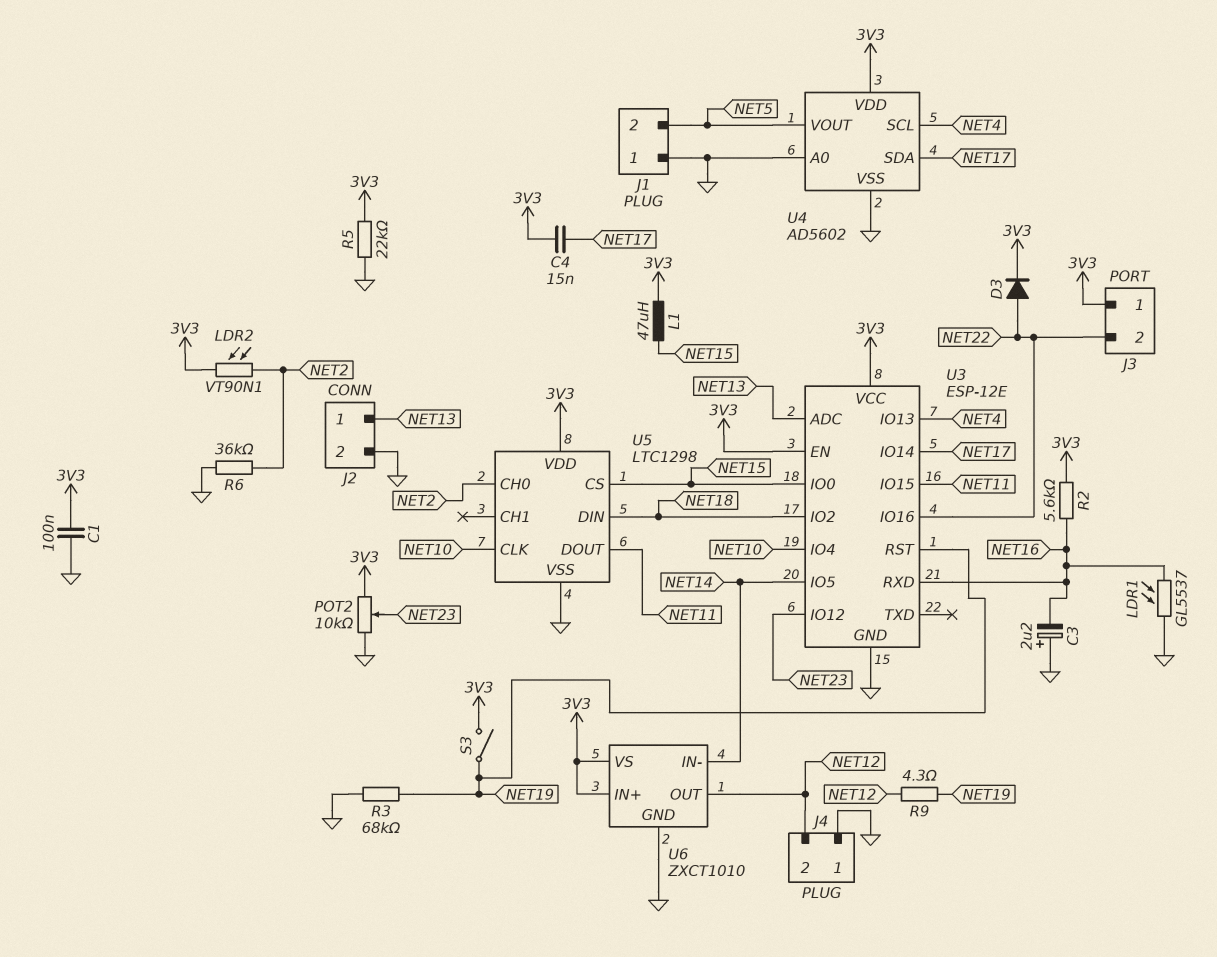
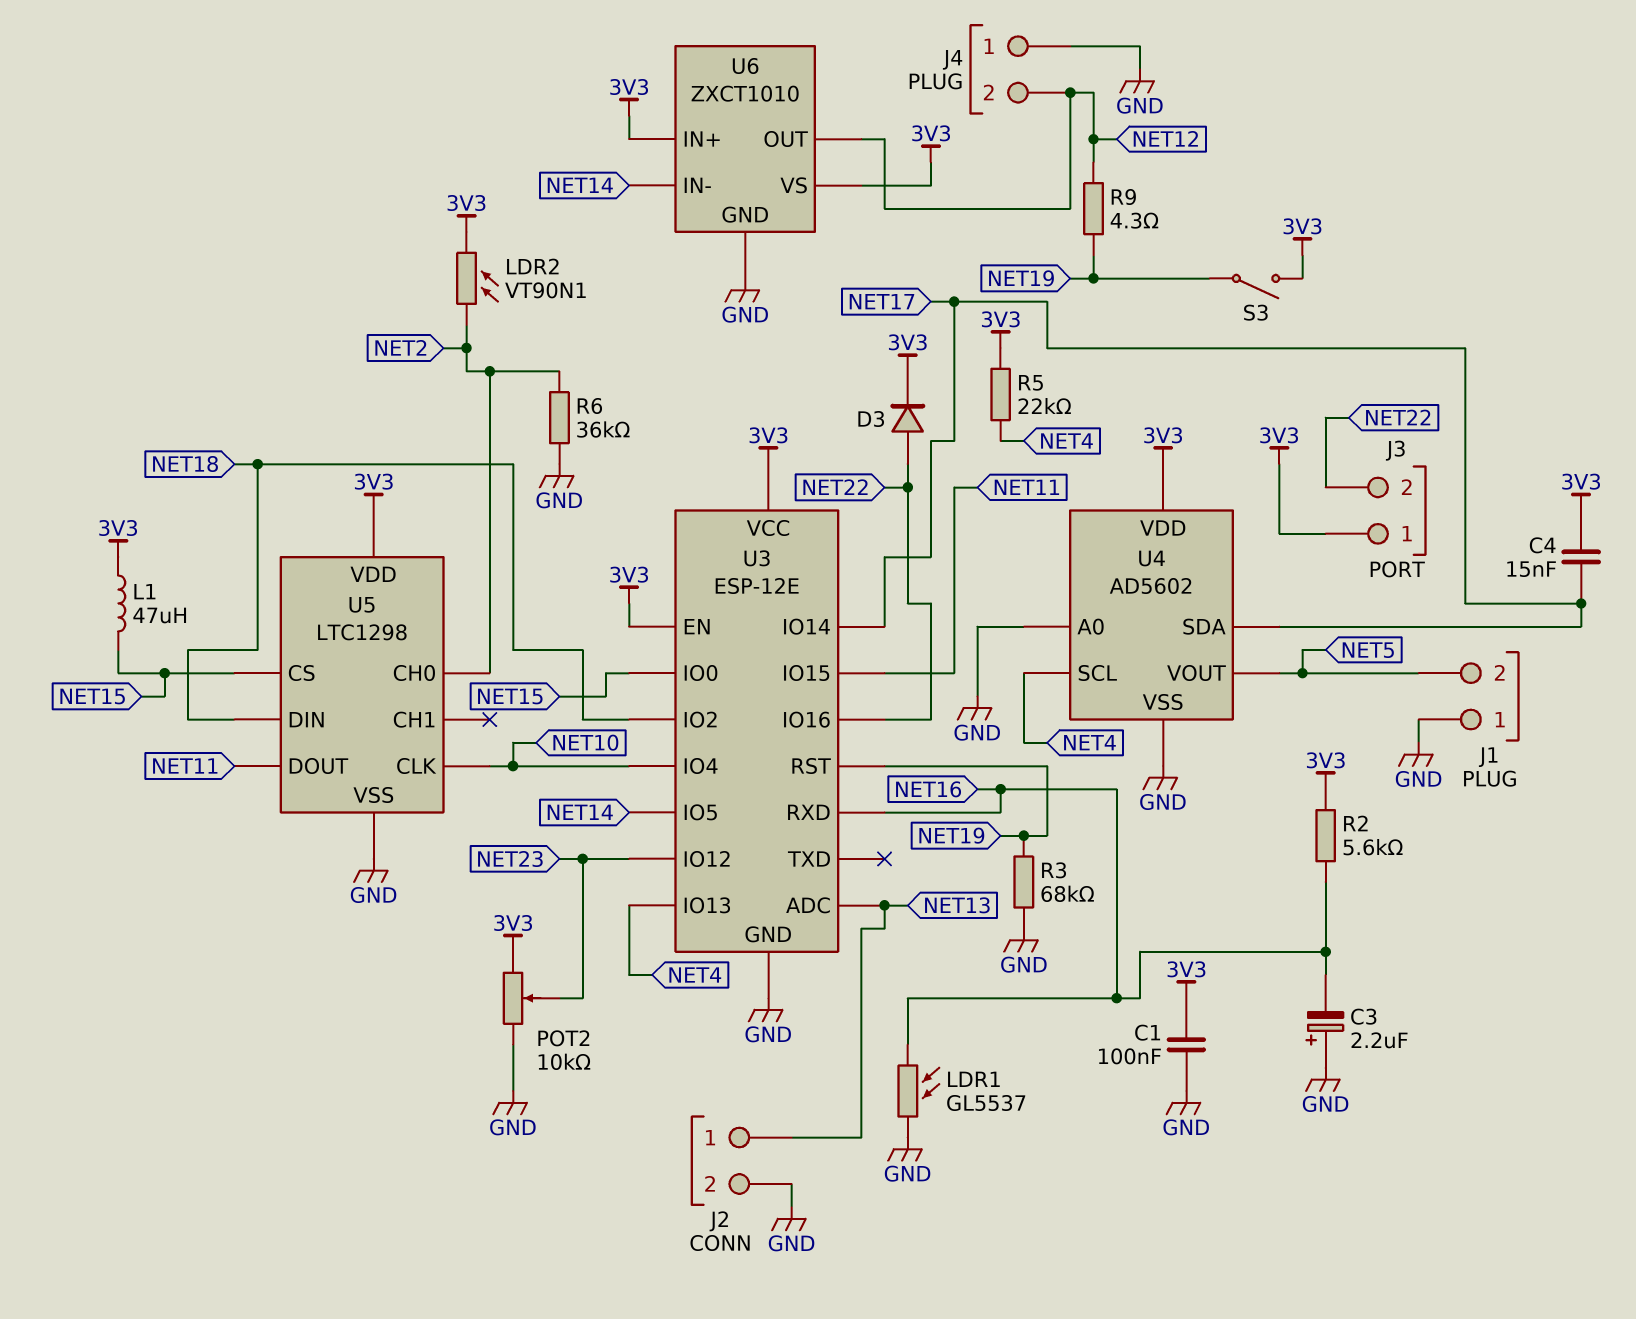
R5: 22k (3V3, GND) -> 22k (3V3, NET4)

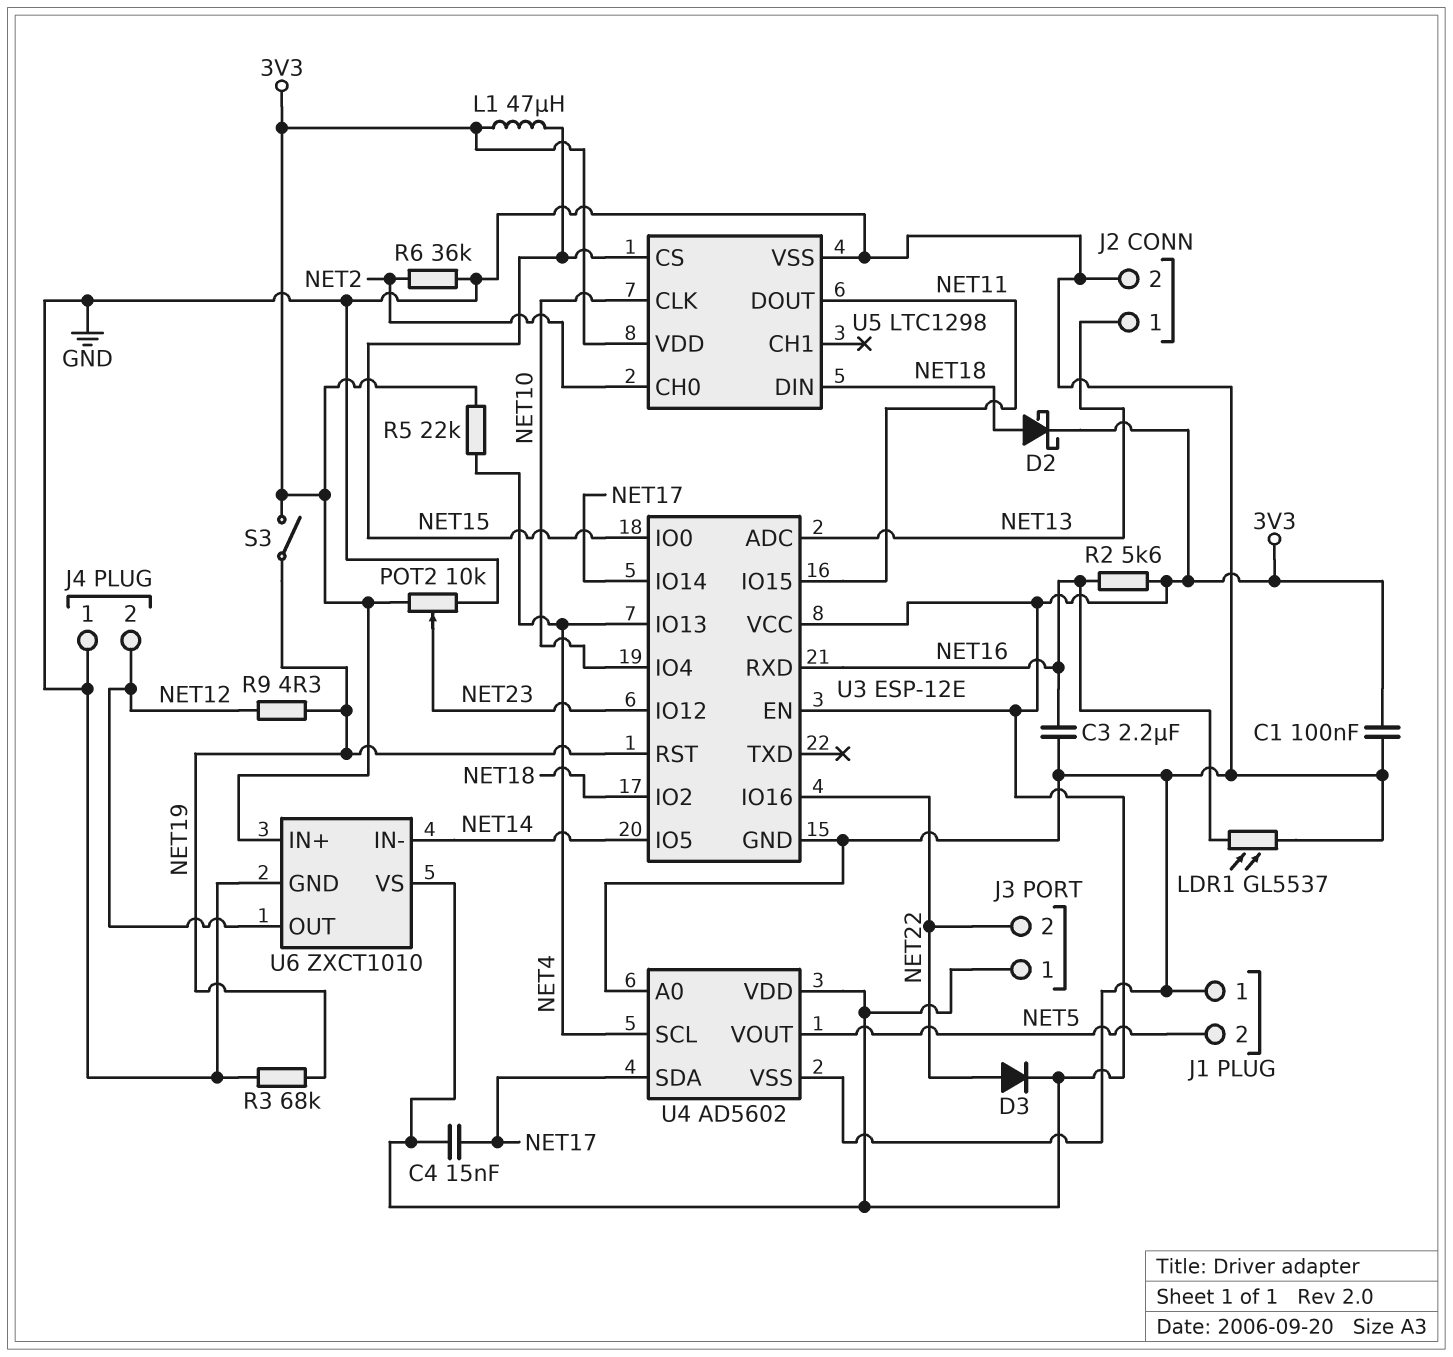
C3: 2.2uF (plus GND, minus NET16) -> 2.2uF (GND, NET16)
D2: none -> schottky (A NET18, K 3V3)
LDR2: VT90N1 (3V3, NET2) -> none

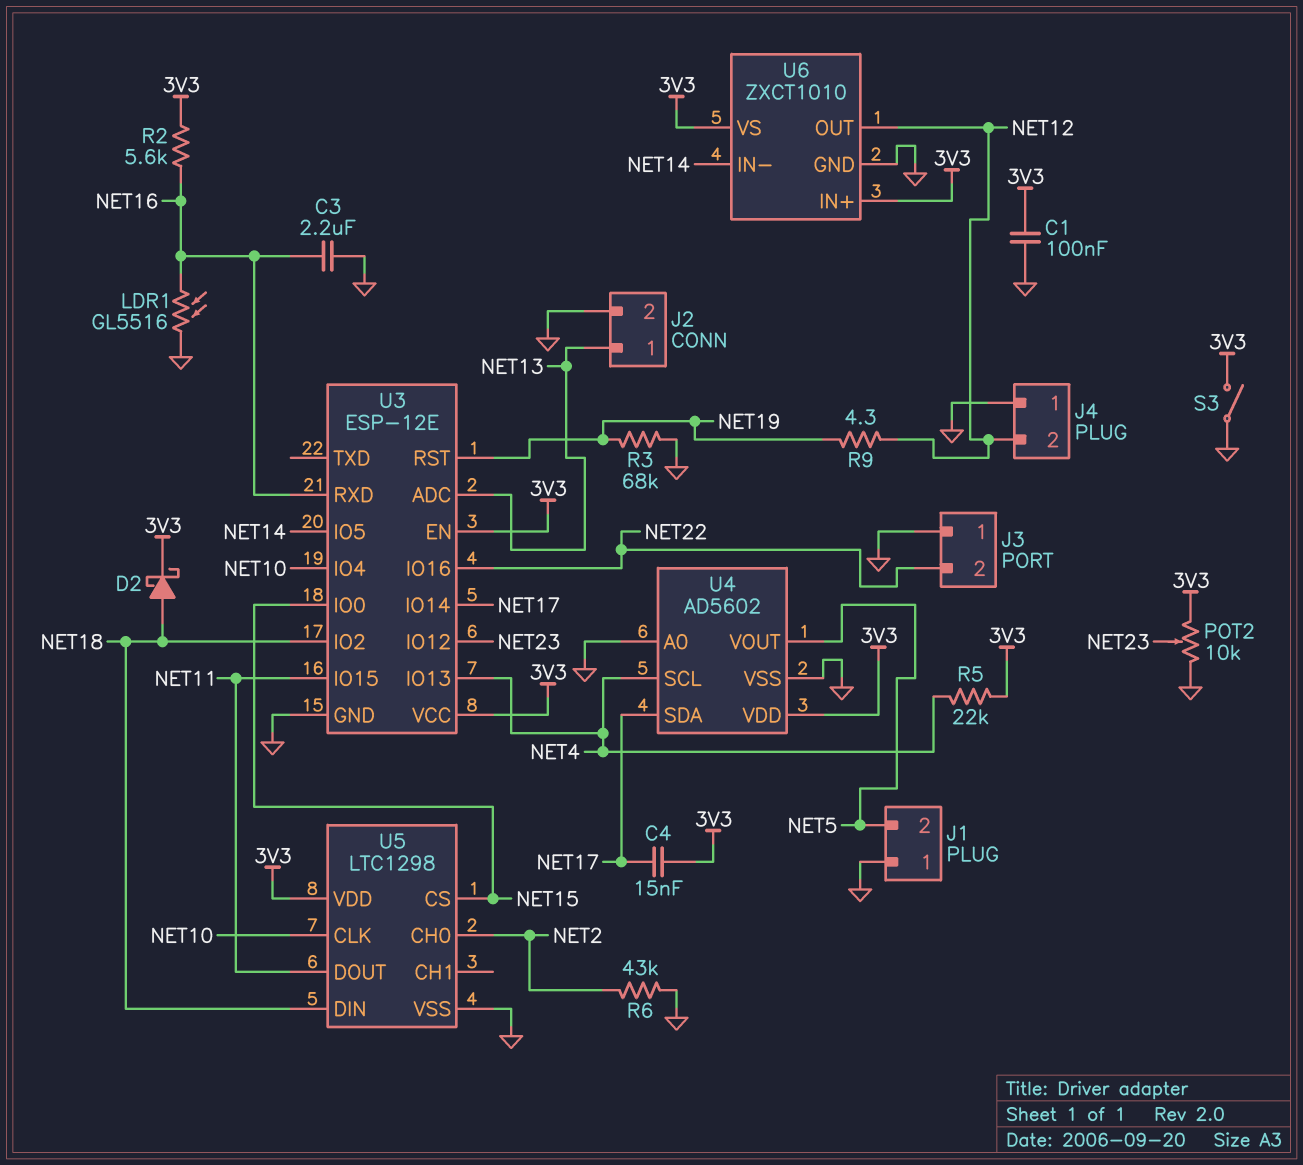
D3: diode (A NET22, K 3V3) -> none
J3 pin 1: 3V3 -> GND
L1: 47uH (3V3, NET15) -> none
LDR1: GL5537 (GND, NET16) -> GL5516 (GND, NET16)
R6: 36k (GND, NET2) -> 43k (GND, NET2)
S3: switch (3V3, NET19) -> switch (3V3, GND)

